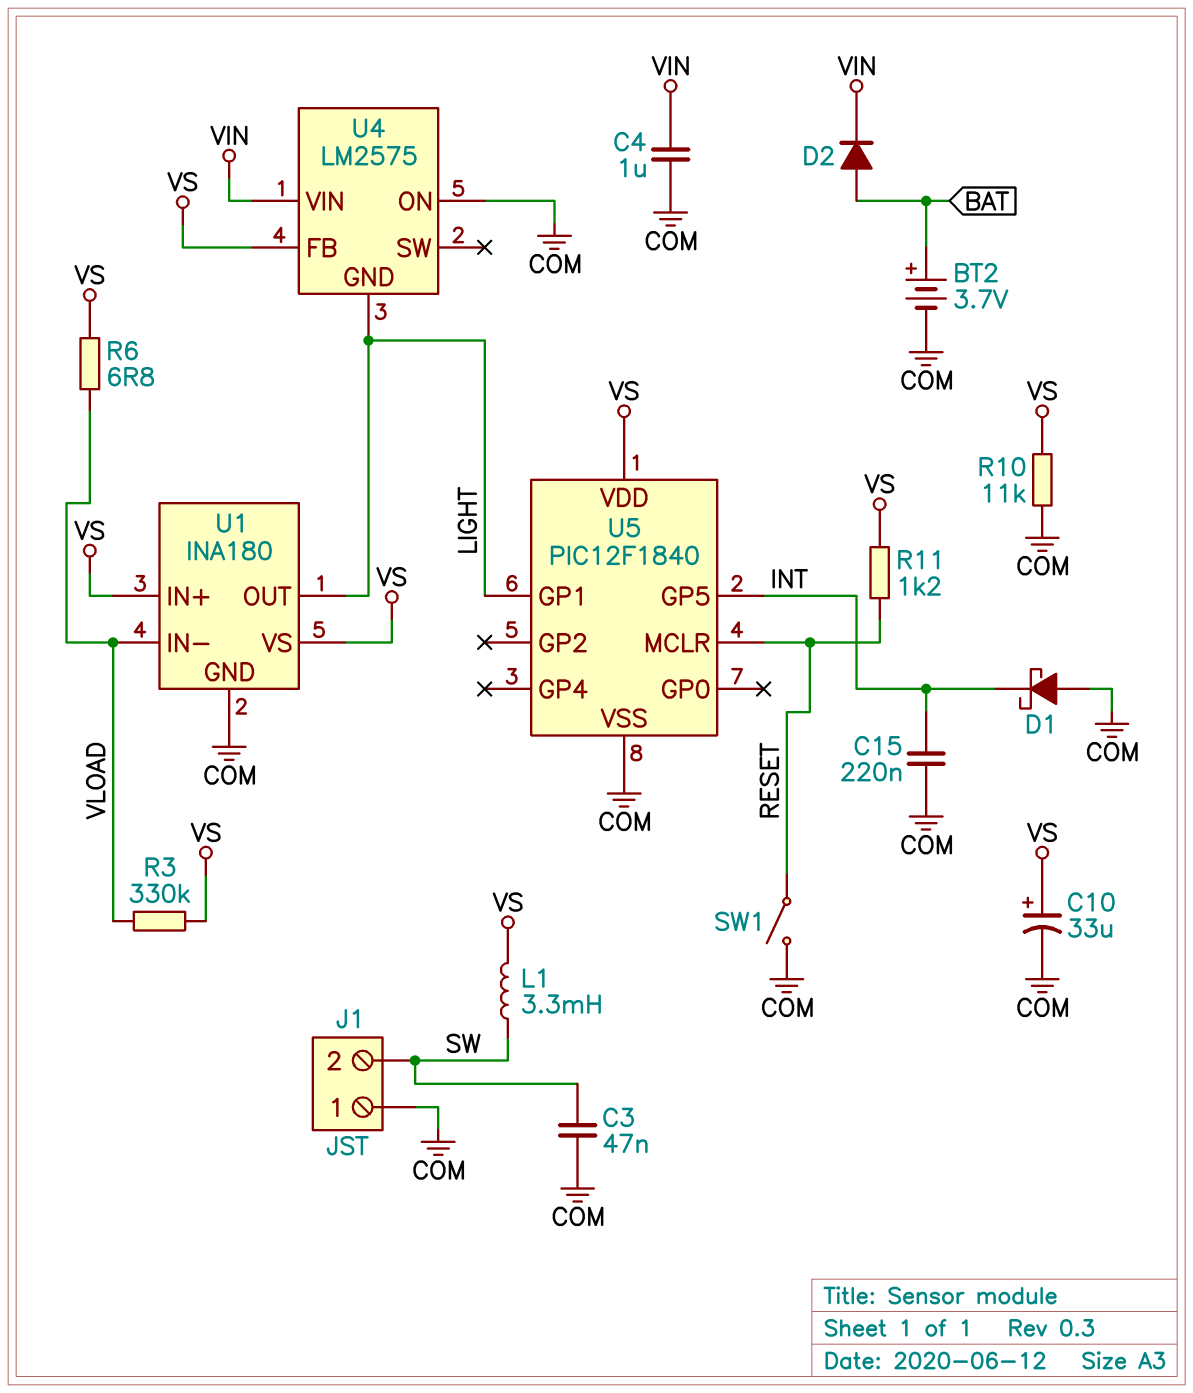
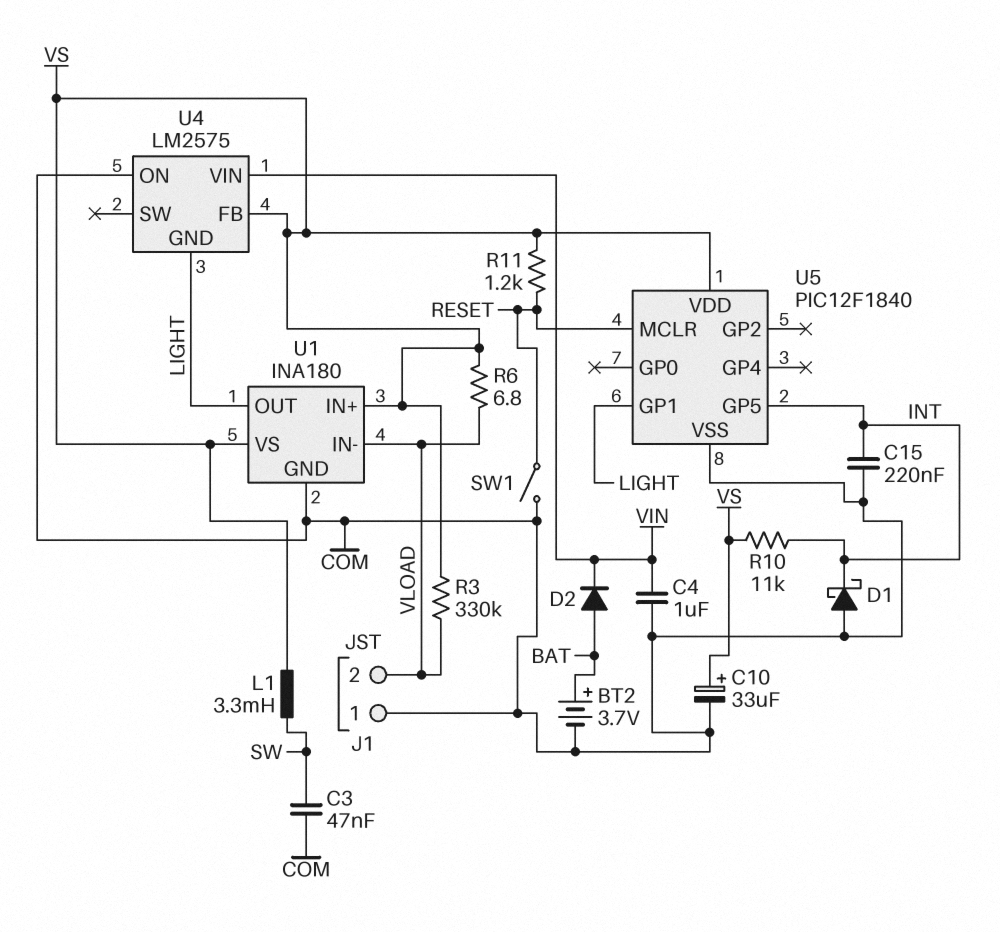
J1 pin 2: SW -> VLOAD
R10: 11k (COM, VS) -> 11k (INT, VS)

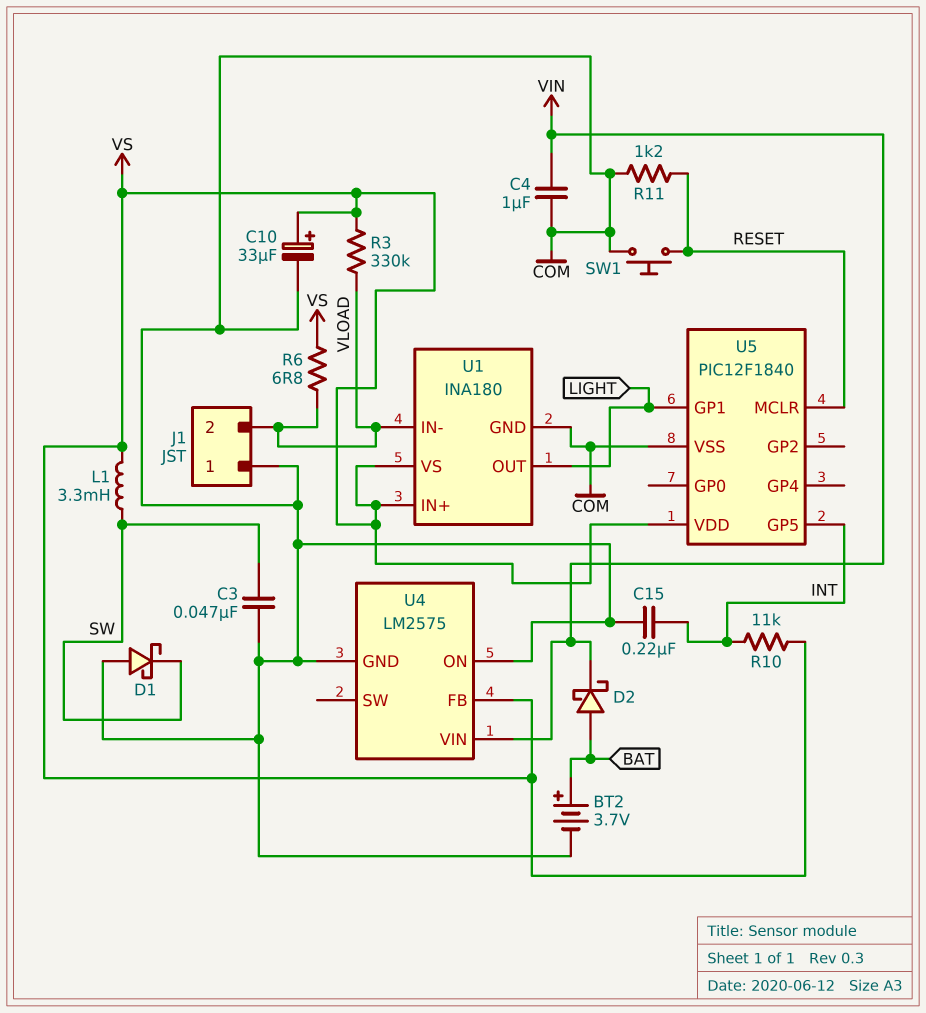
D1: schottky (A COM, K INT) -> schottky (A COM, K SW)
D2: diode (A BAT, K VIN) -> schottky (A BAT, K VIN)
R11: 1.2k (RESET, VS) -> 1.2k (COM, RESET)
SW1: switch (COM, RESET) -> button (COM, RESET)
U4 pin GND: LIGHT -> COM

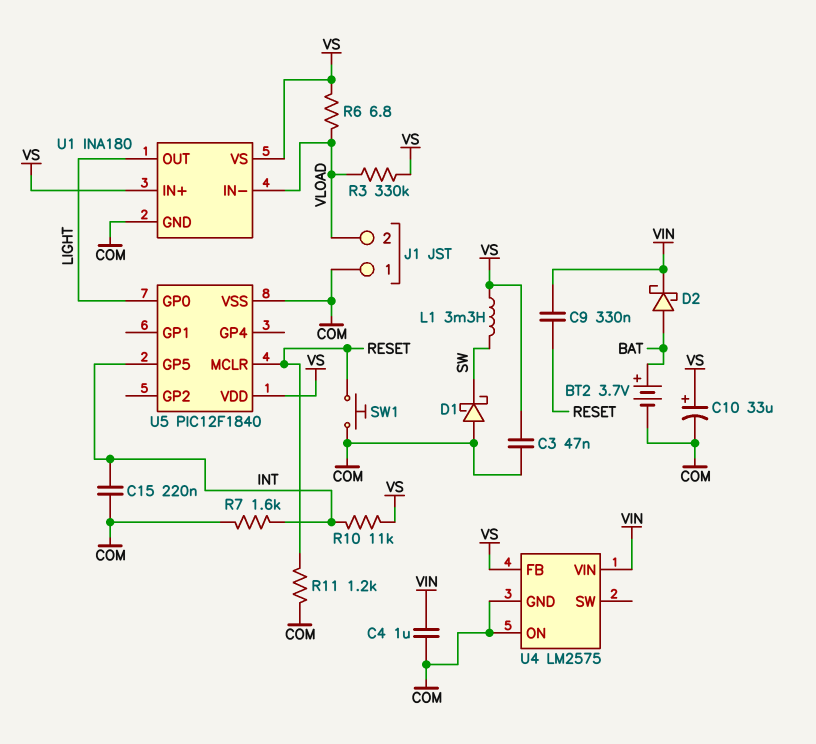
C3: 47nF (COM, SW) -> 47nF (COM, VS)
C9: none -> 330nF (RESET, VIN)
R7: none -> 1.6k (COM, INT)
U5 pin GP0: none -> LIGHT
U5 pin GP1: LIGHT -> none

